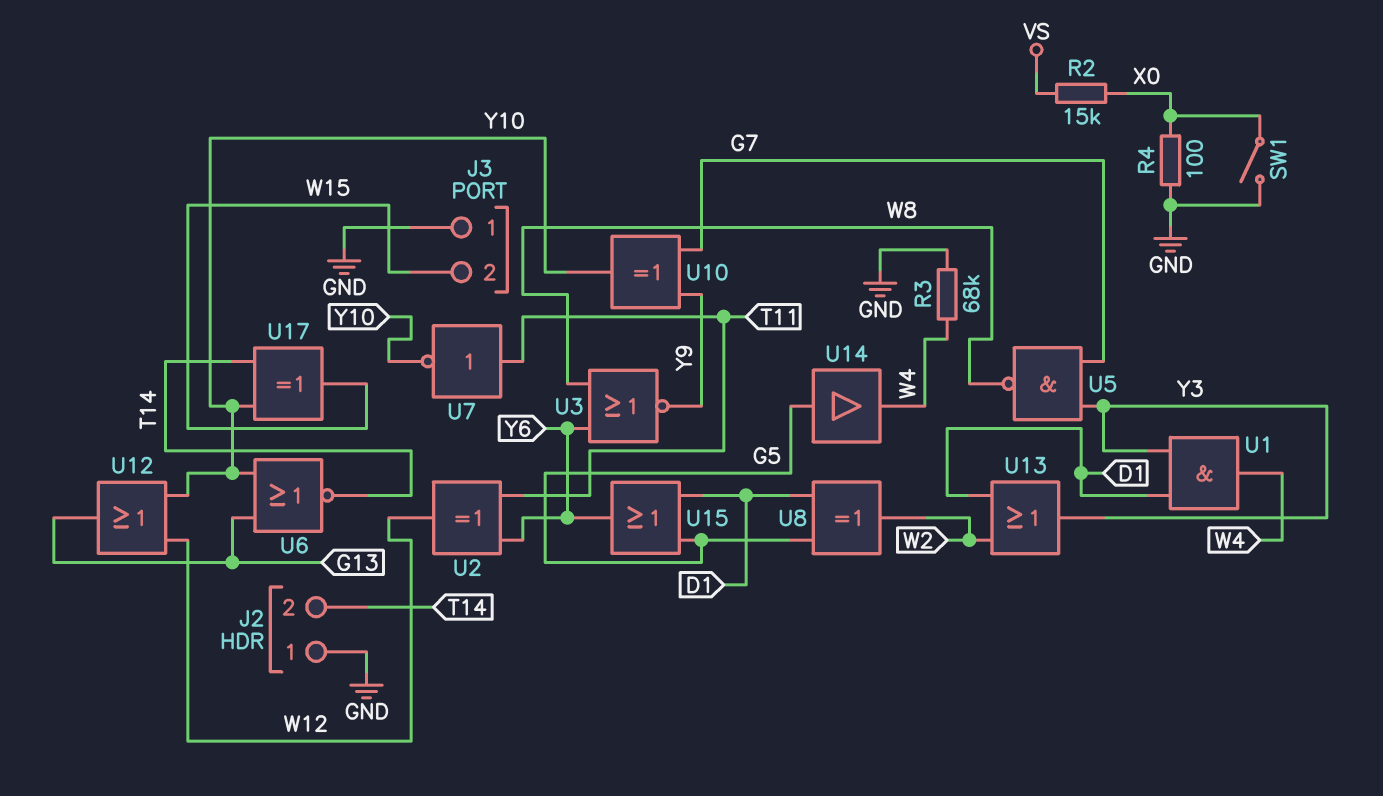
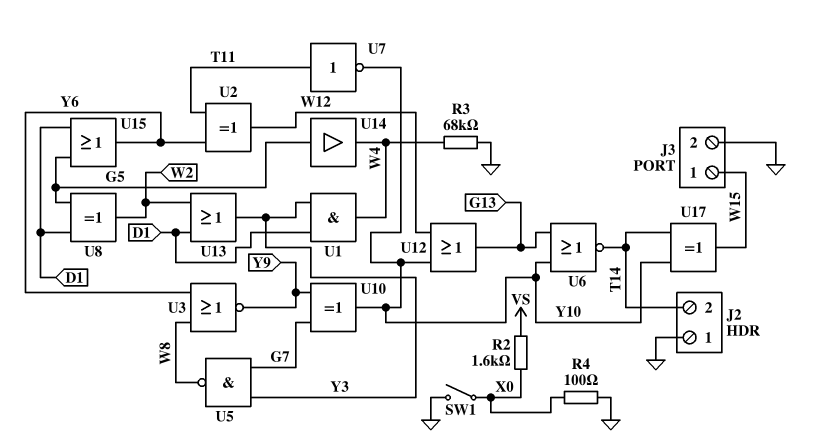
J3 pin 1: GND -> W15
J3 pin 2: W15 -> GND
R2: 15k (VS, X0) -> 1.6k (VS, X0)

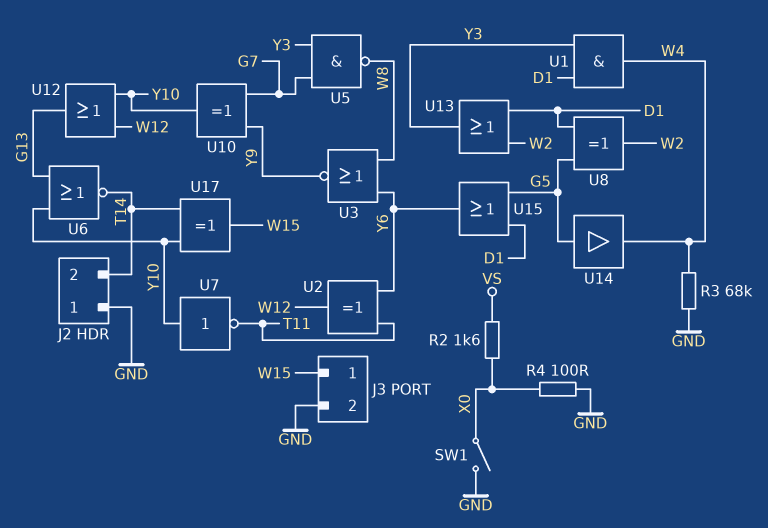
U7: NOT (in T11, out Y10) -> NOT (in Y10, out T11)

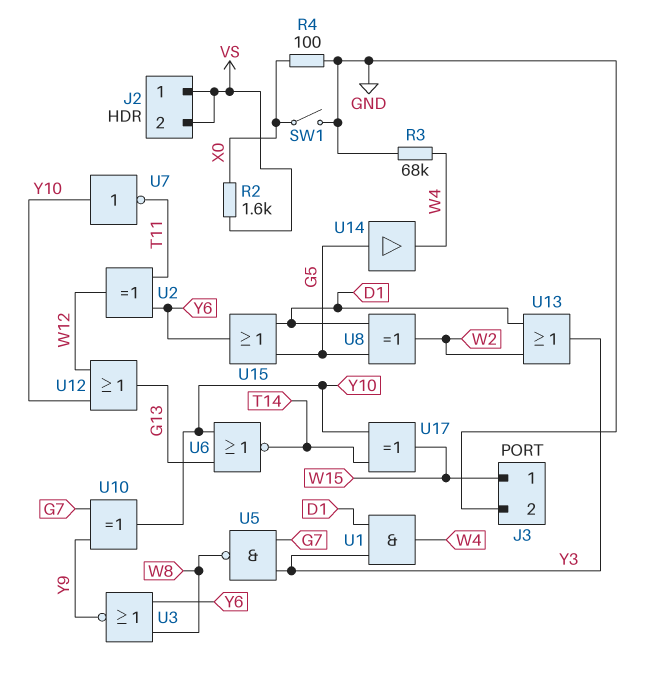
J2 pin 1: GND -> VS
J2 pin 2: T14 -> VS

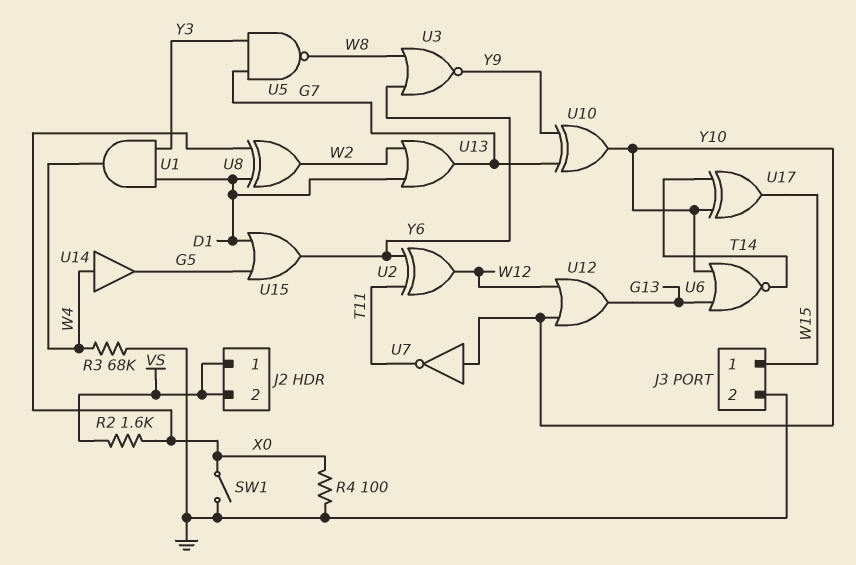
U8: XOR (in D1, in G5, out W2) -> XOR (in D1, in X0, out W2)
U13: OR (in D1, in W2, out Y3) -> OR (in D1, in W2, out G7)
U14: buffer (in G5, out W4) -> buffer (in W4, out G5)

